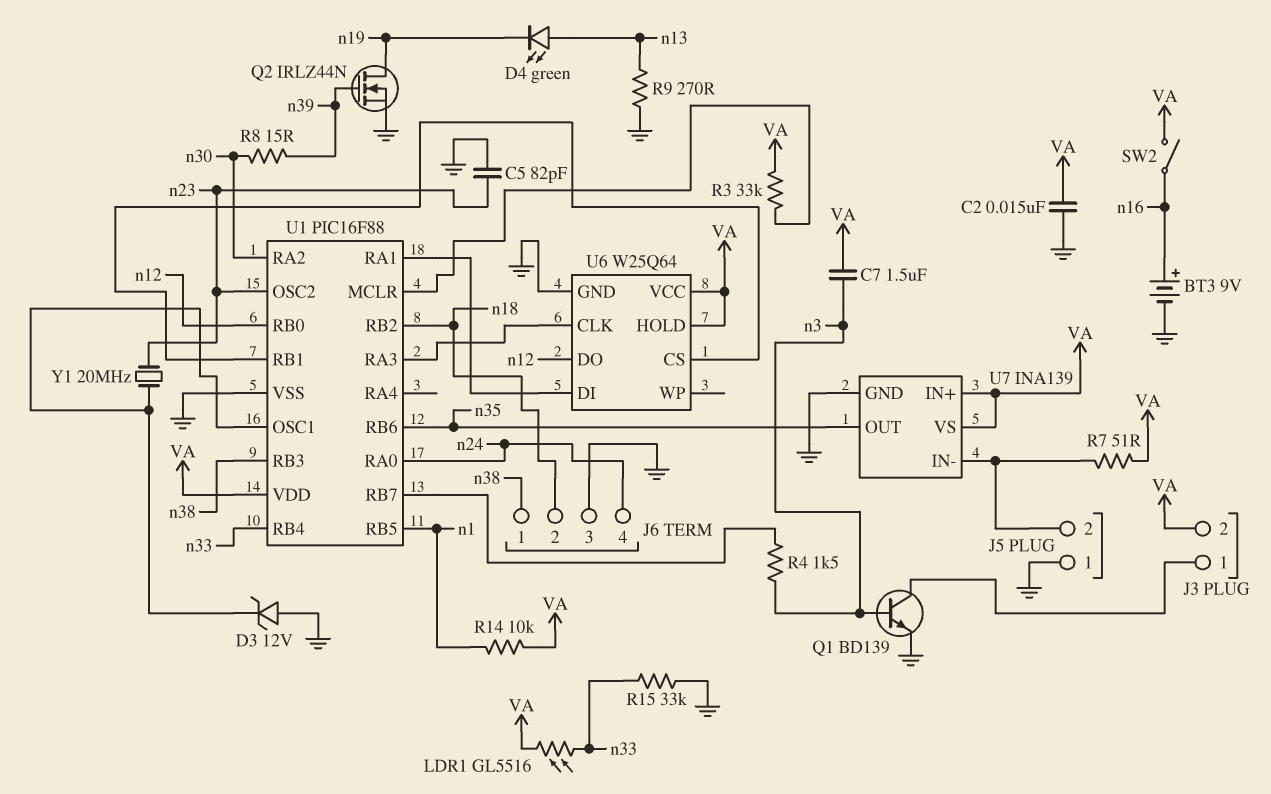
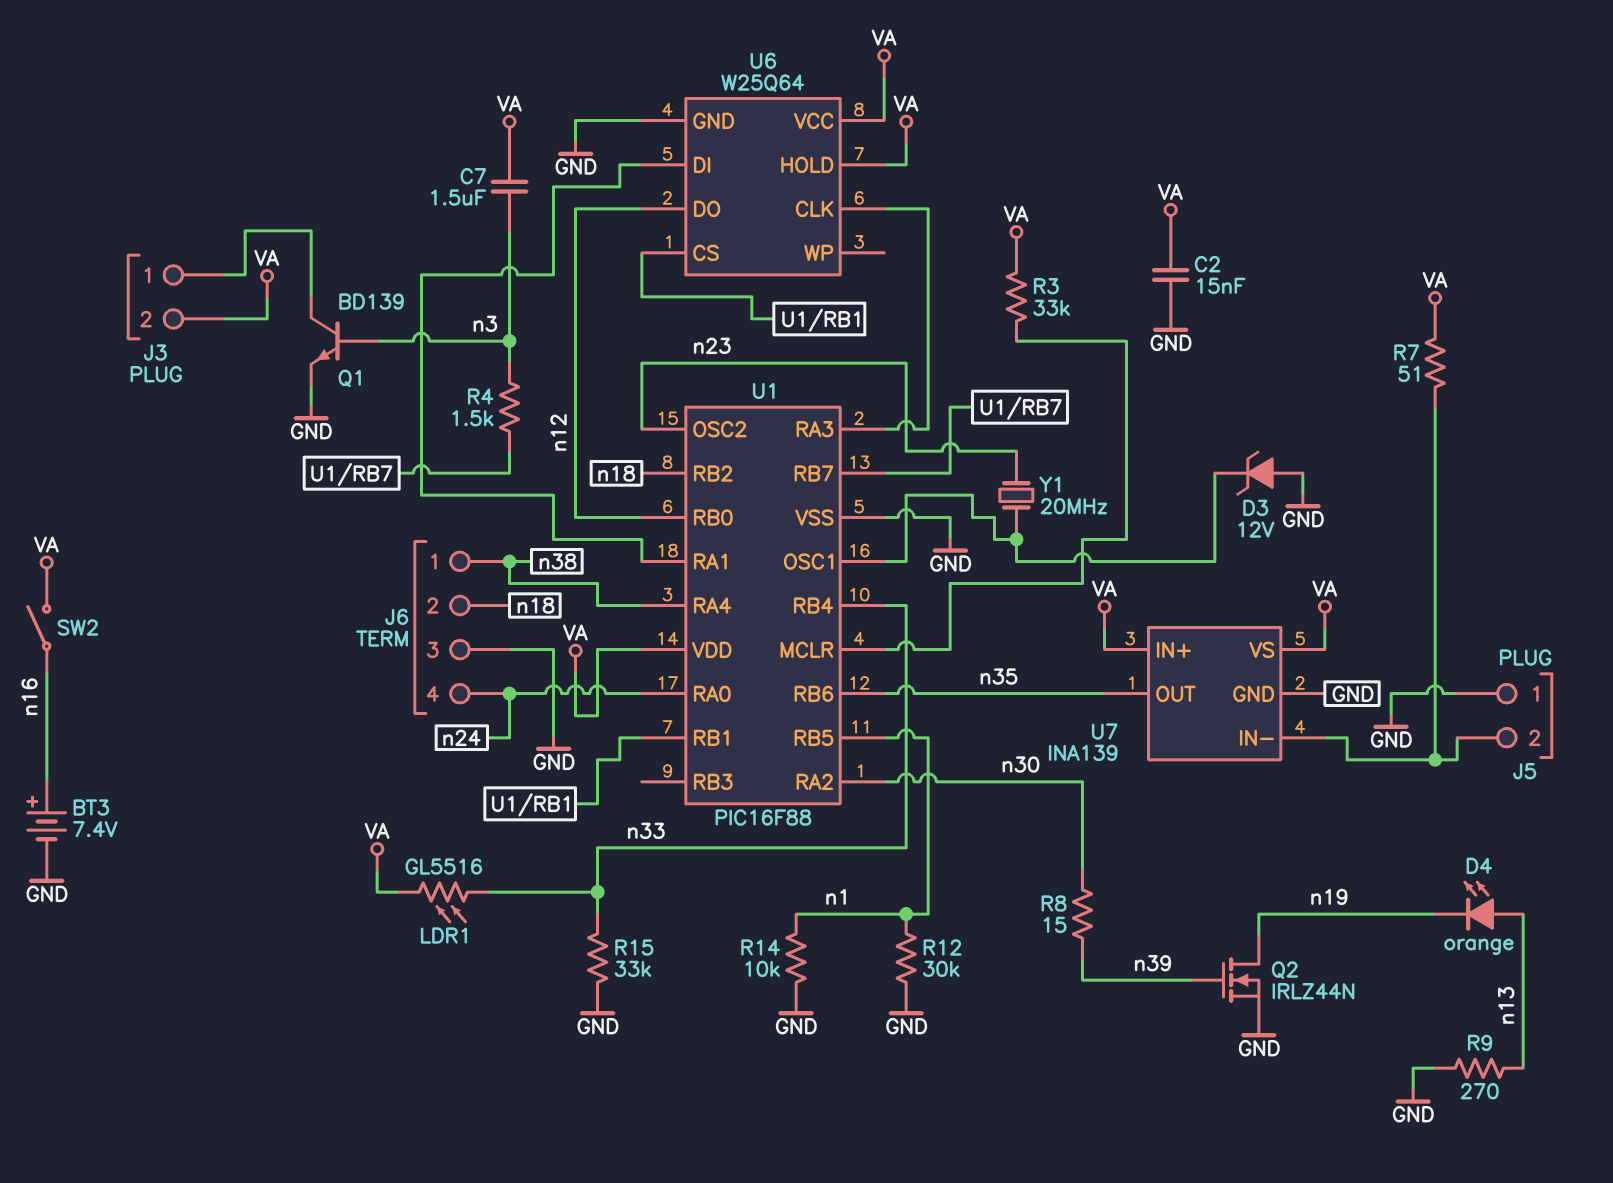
BT3: 9V (plus n16, minus GND) -> 7.4V (plus n16, minus GND)
C5: 82pF (GND, n23) -> none
D4: LED green (A n13, K n19) -> LED orange (A n13, K n19)
R12: none -> 30k (GND, n1)
R14: 10k (VA, n1) -> 10k (GND, n1)
U1 pin RA4: none -> n38
U1 pin RB3: n38 -> none

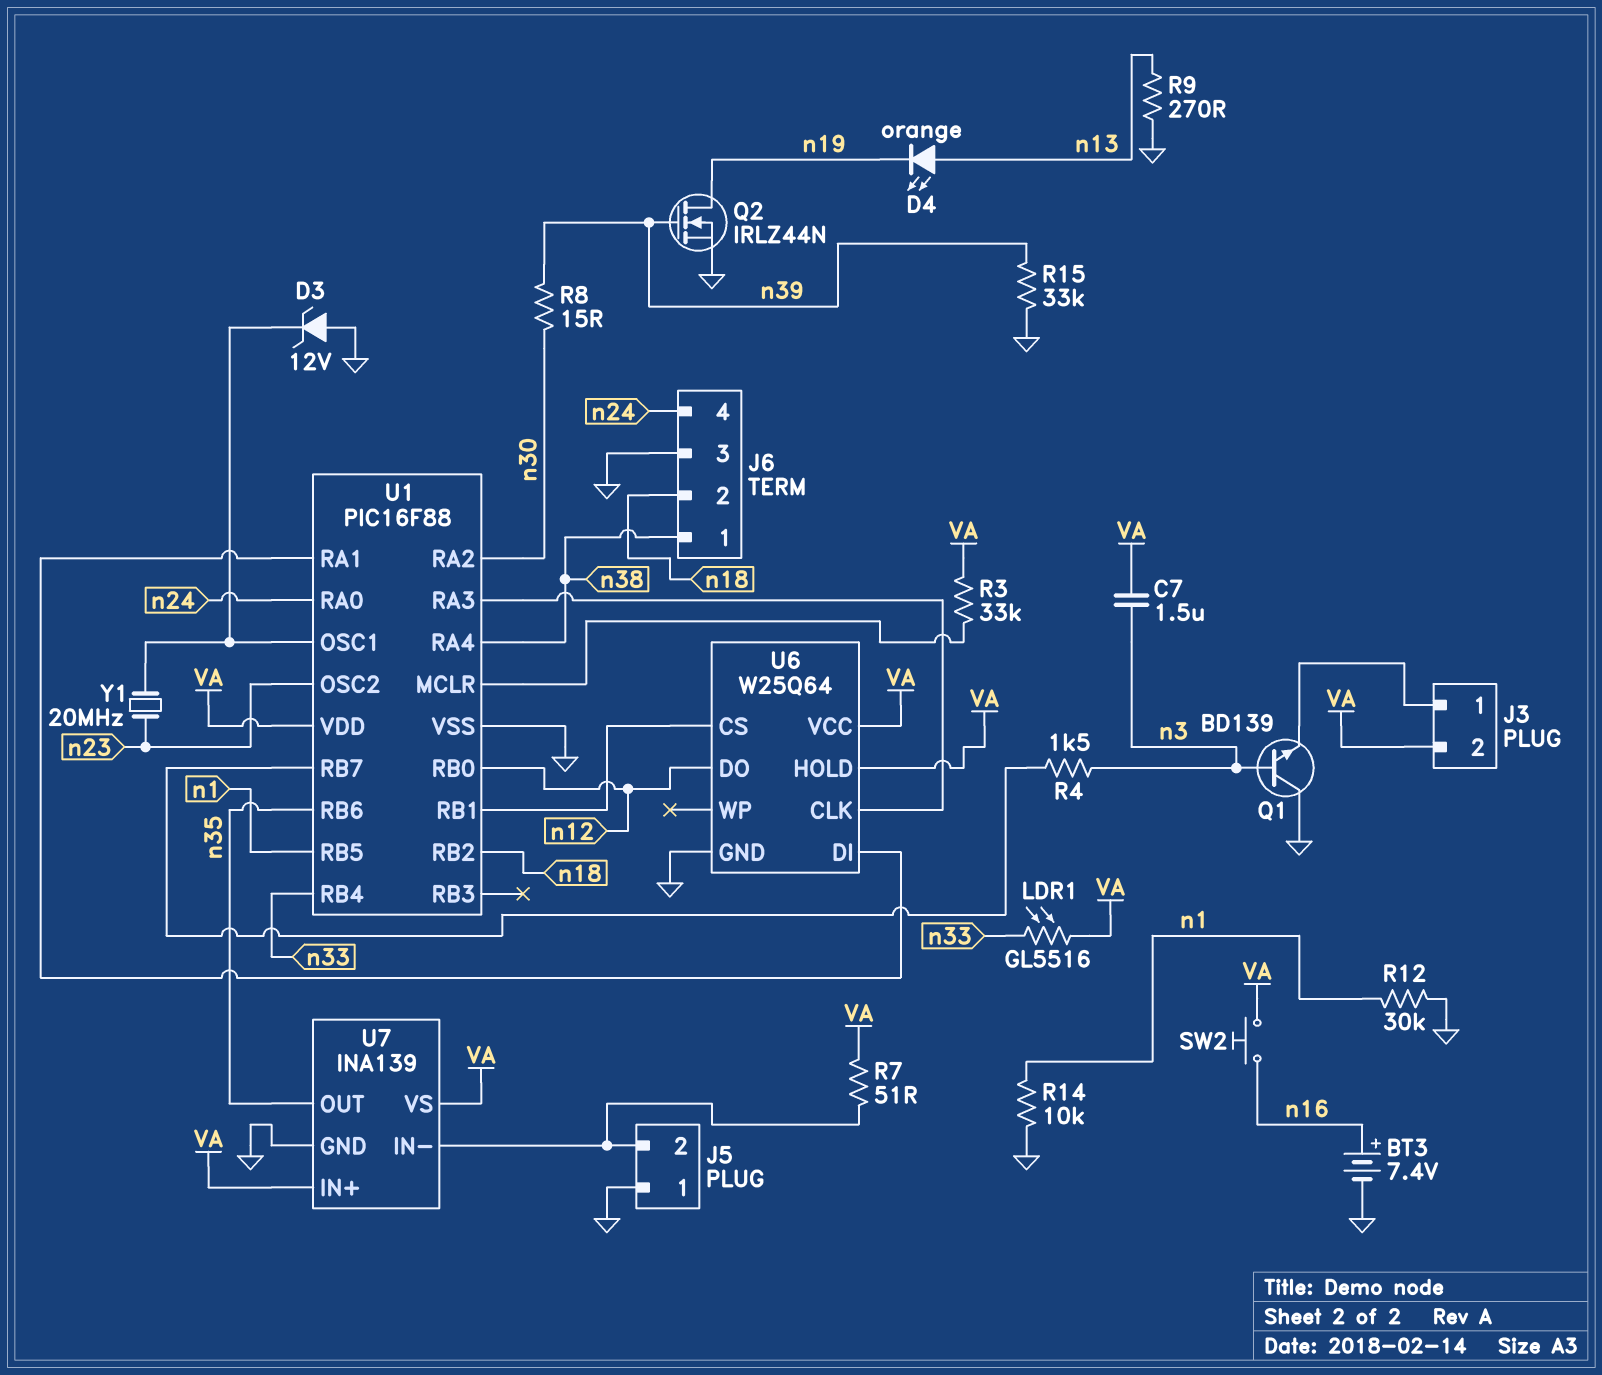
C2: 15nF (GND, VA) -> none
Q1: NPN BD139 (B n3, C J3/1, E GND) -> NPN BD139 (B n3, C GND, E J3/1)
R15: 33k (GND, n33) -> 33k (GND, n39)
SW2: switch (VA, n16) -> button (VA, n16)

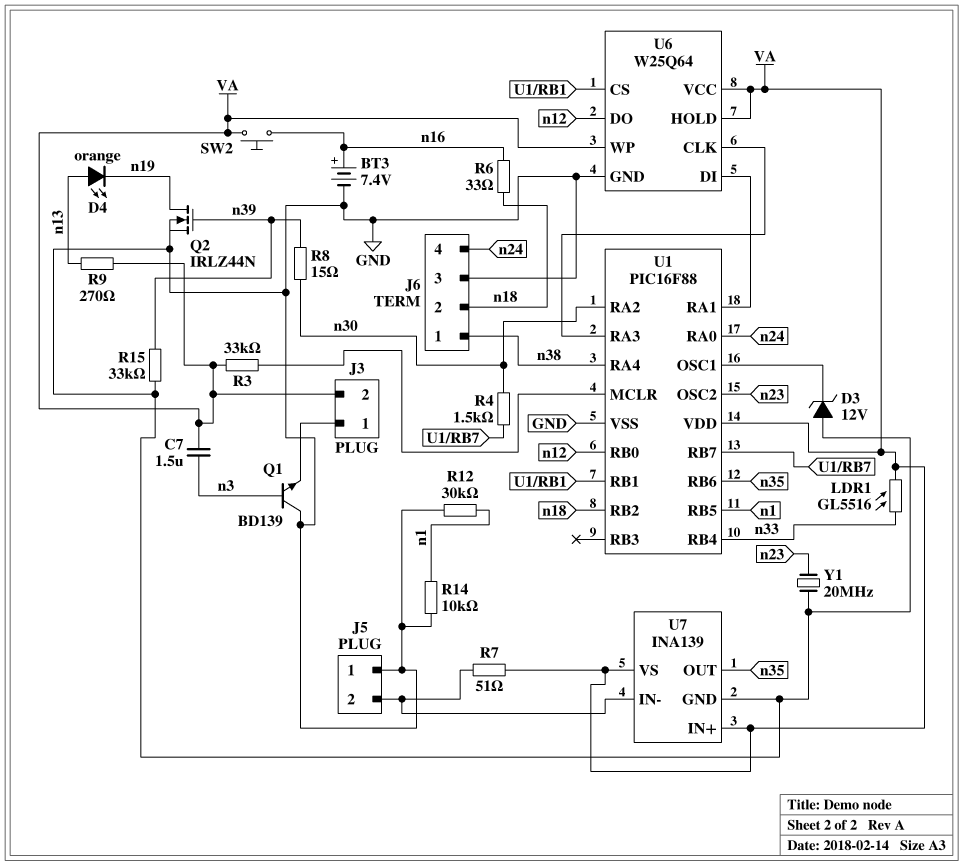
R4: 1.5k (U1/RB7, n3) -> 1.5k (U1/RB7, n30)
R6: none -> 33 (n16, n18)
R9: 270 (GND, n13) -> 270 (VA, n13)
U6 pin WP: none -> VA
Y1: 20MHz (U1/OSC1, n23) -> 20MHz (GND, n23)

